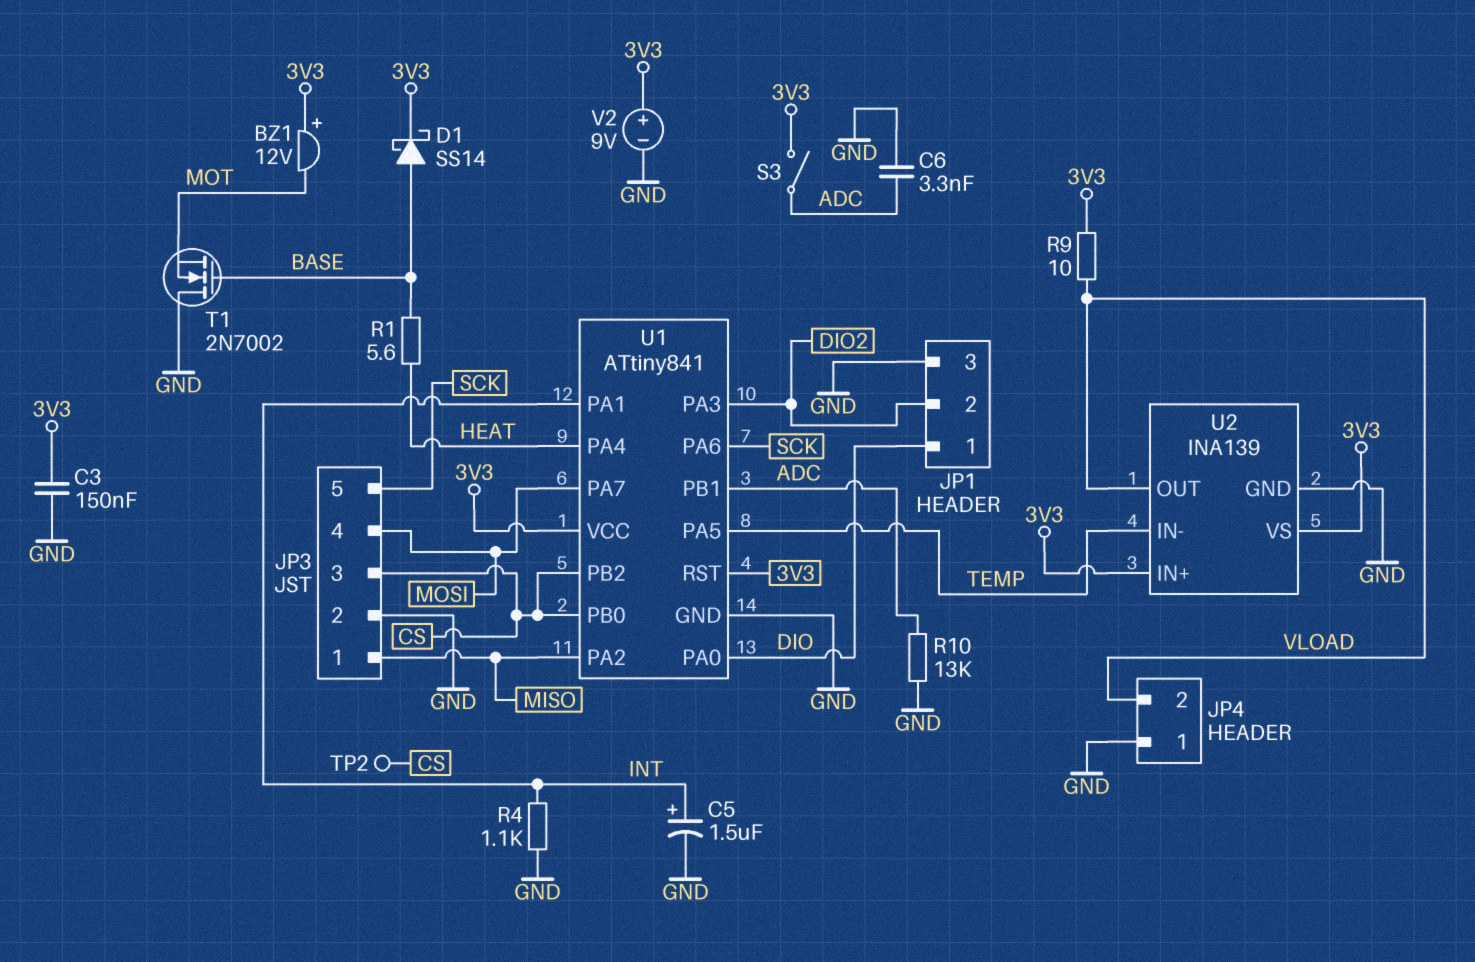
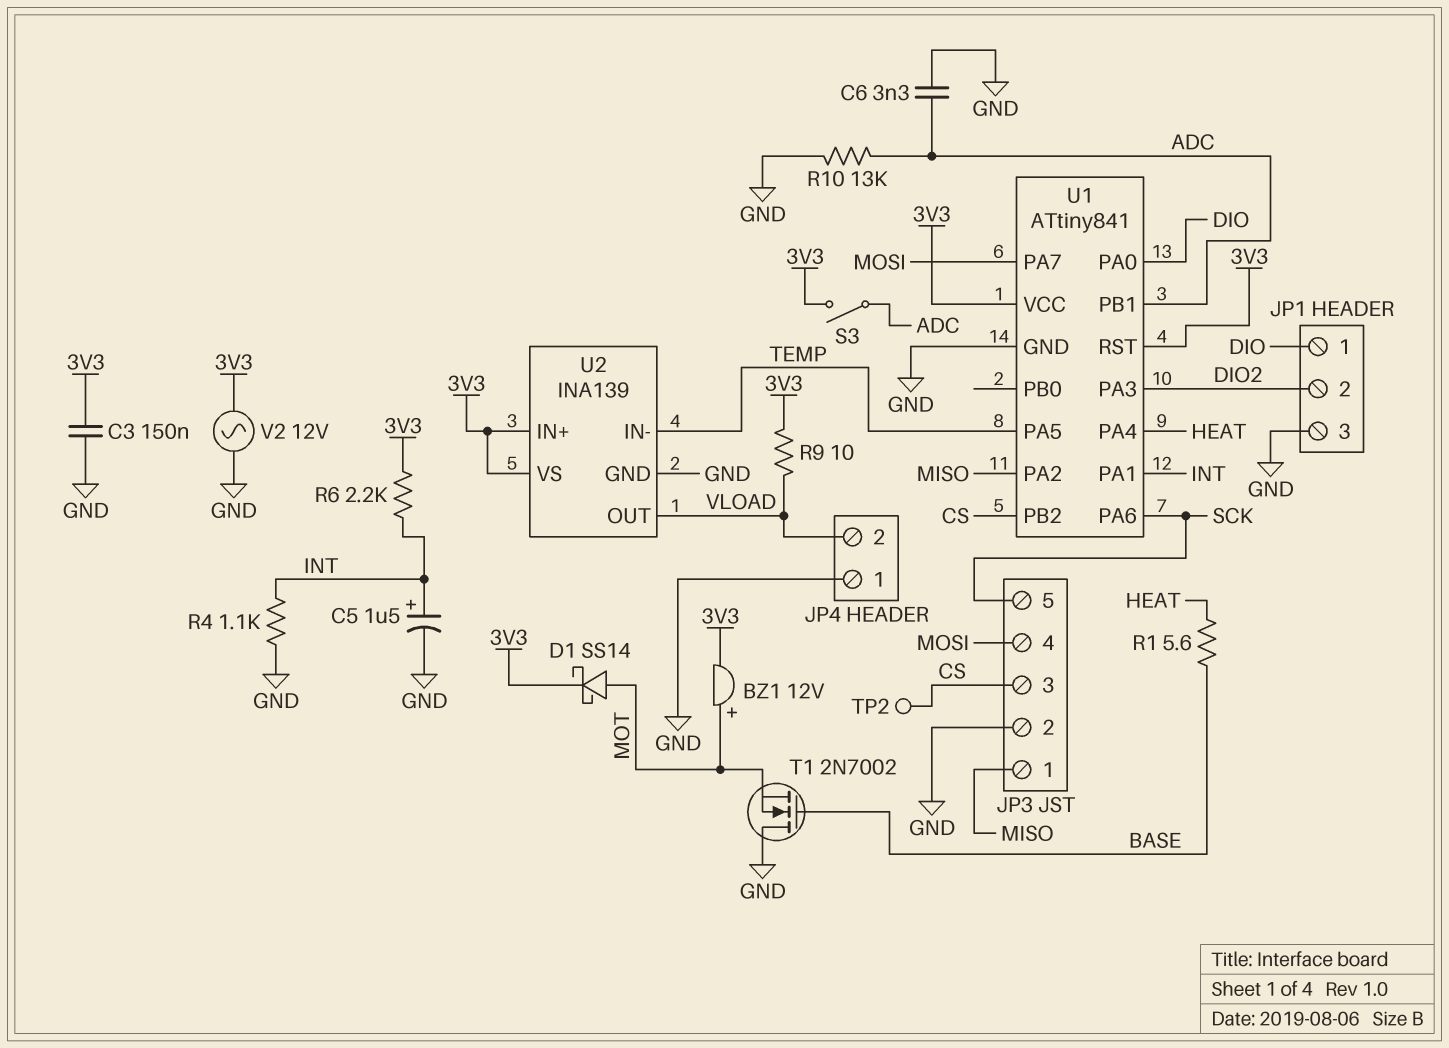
BZ1: buzzer 12V (plus 3V3, minus MOT) -> buzzer 12V (plus MOT, minus 3V3)
D1: schottky SS14 (A BASE, K 3V3) -> schottky SS14 (A MOT, K 3V3)
R6: none -> 2.2k (3V3, INT)
U1 pin PB0: CS -> none
V2: 9V (plus 3V3, minus GND) -> AC 12V (3V3, GND)

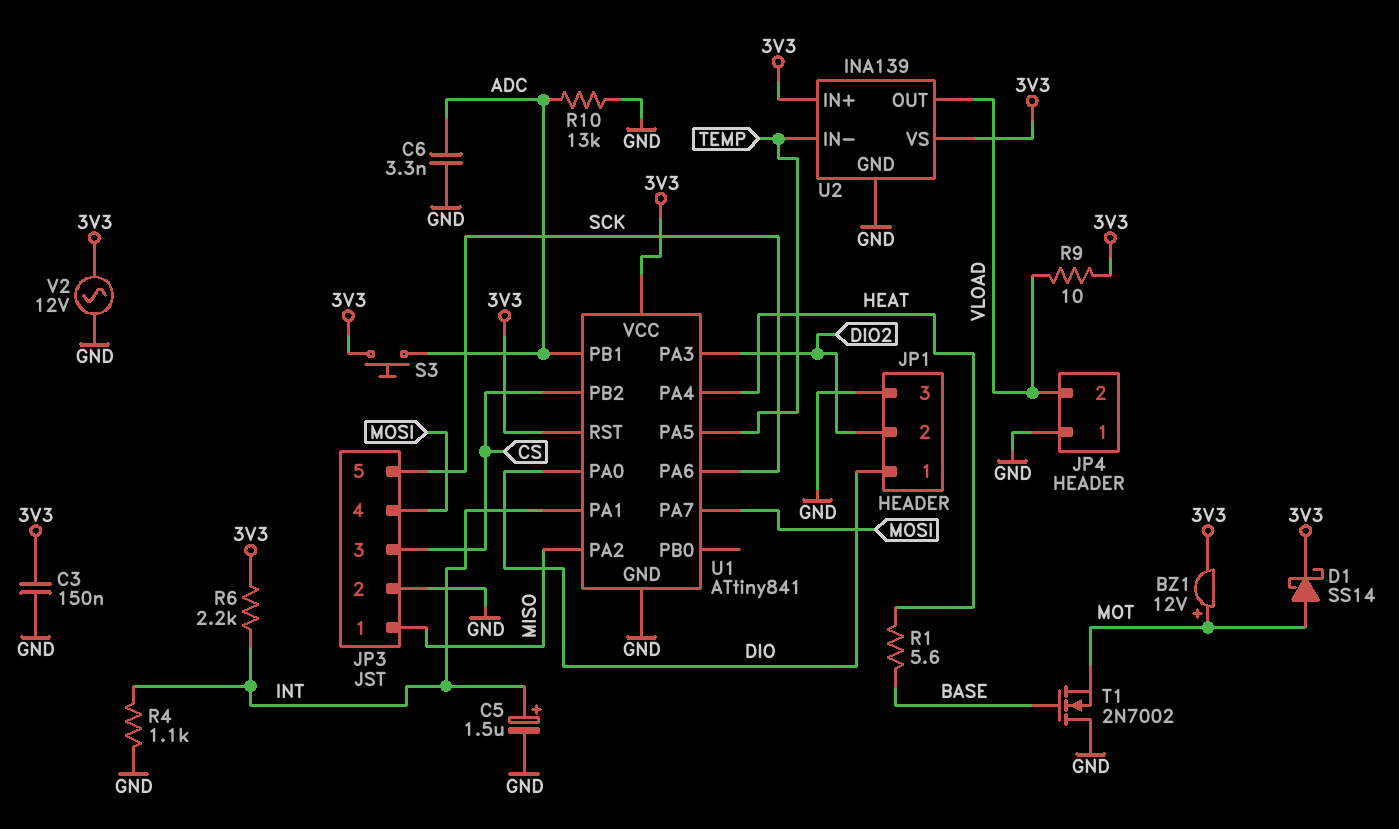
S3: switch (3V3, ADC) -> button (3V3, ADC)
TP2: test point (CS) -> none

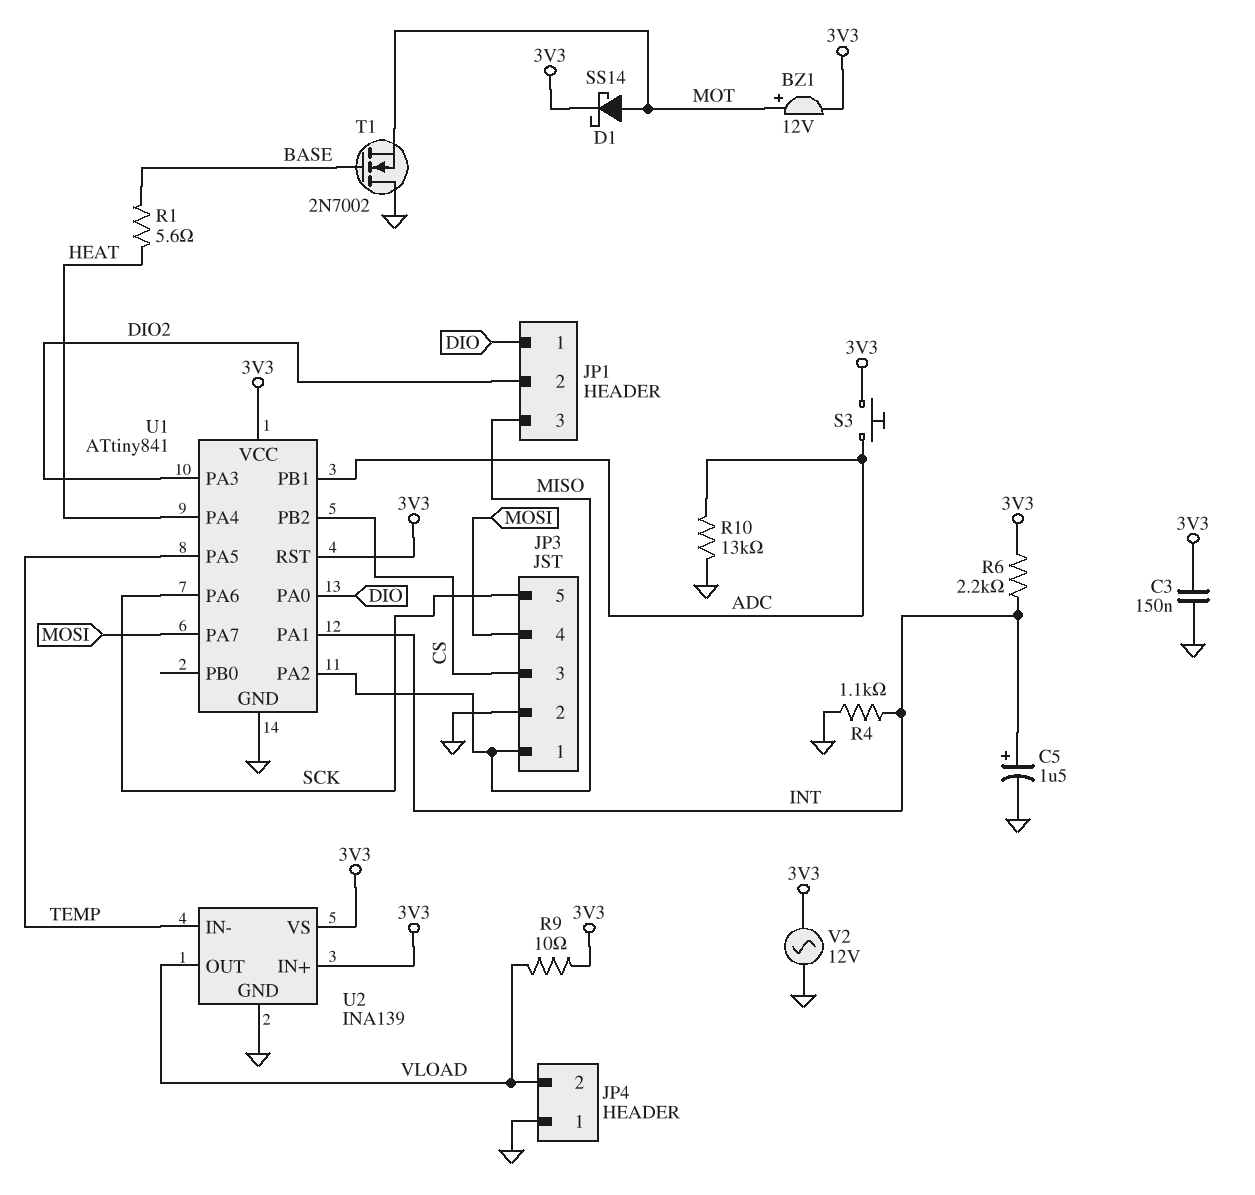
C6: 3.3nF (ADC, GND) -> none
JP1 pin 3: GND -> MISO

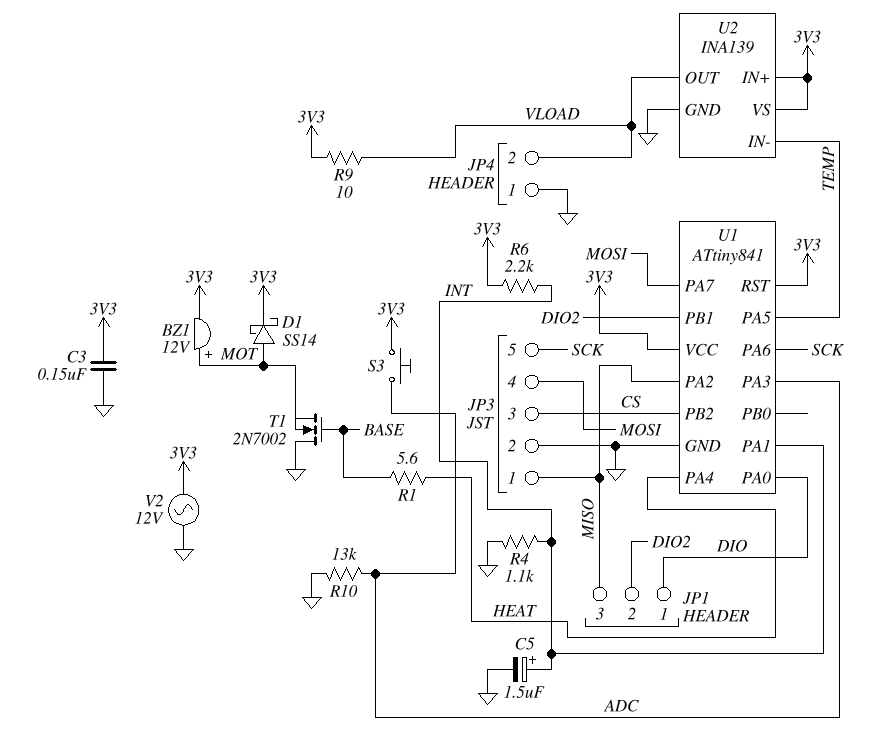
U1 pin PA3: DIO2 -> ADC
U1 pin PB1: ADC -> DIO2

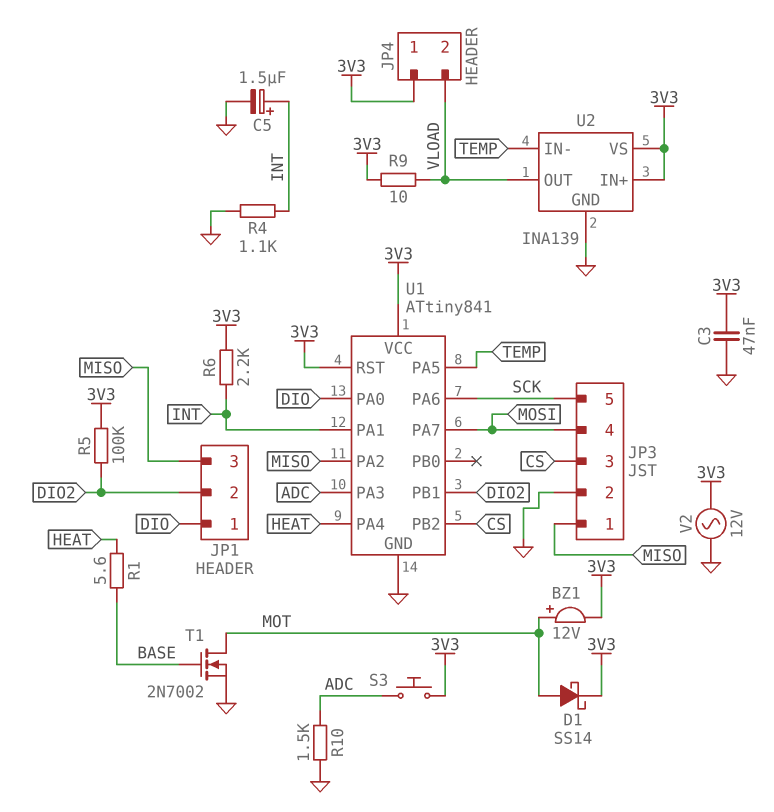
C3: 150nF (3V3, GND) -> 47nF (3V3, GND)
JP4 pin 1: GND -> 3V3
R5: none -> 100k (3V3, DIO2)
R10: 13k (ADC, GND) -> 1.5k (ADC, GND)
T1: NMOS 2N7002 (G BASE, D GND, S MOT) -> NMOS 2N7002 (G BASE, D MOT, S GND)

